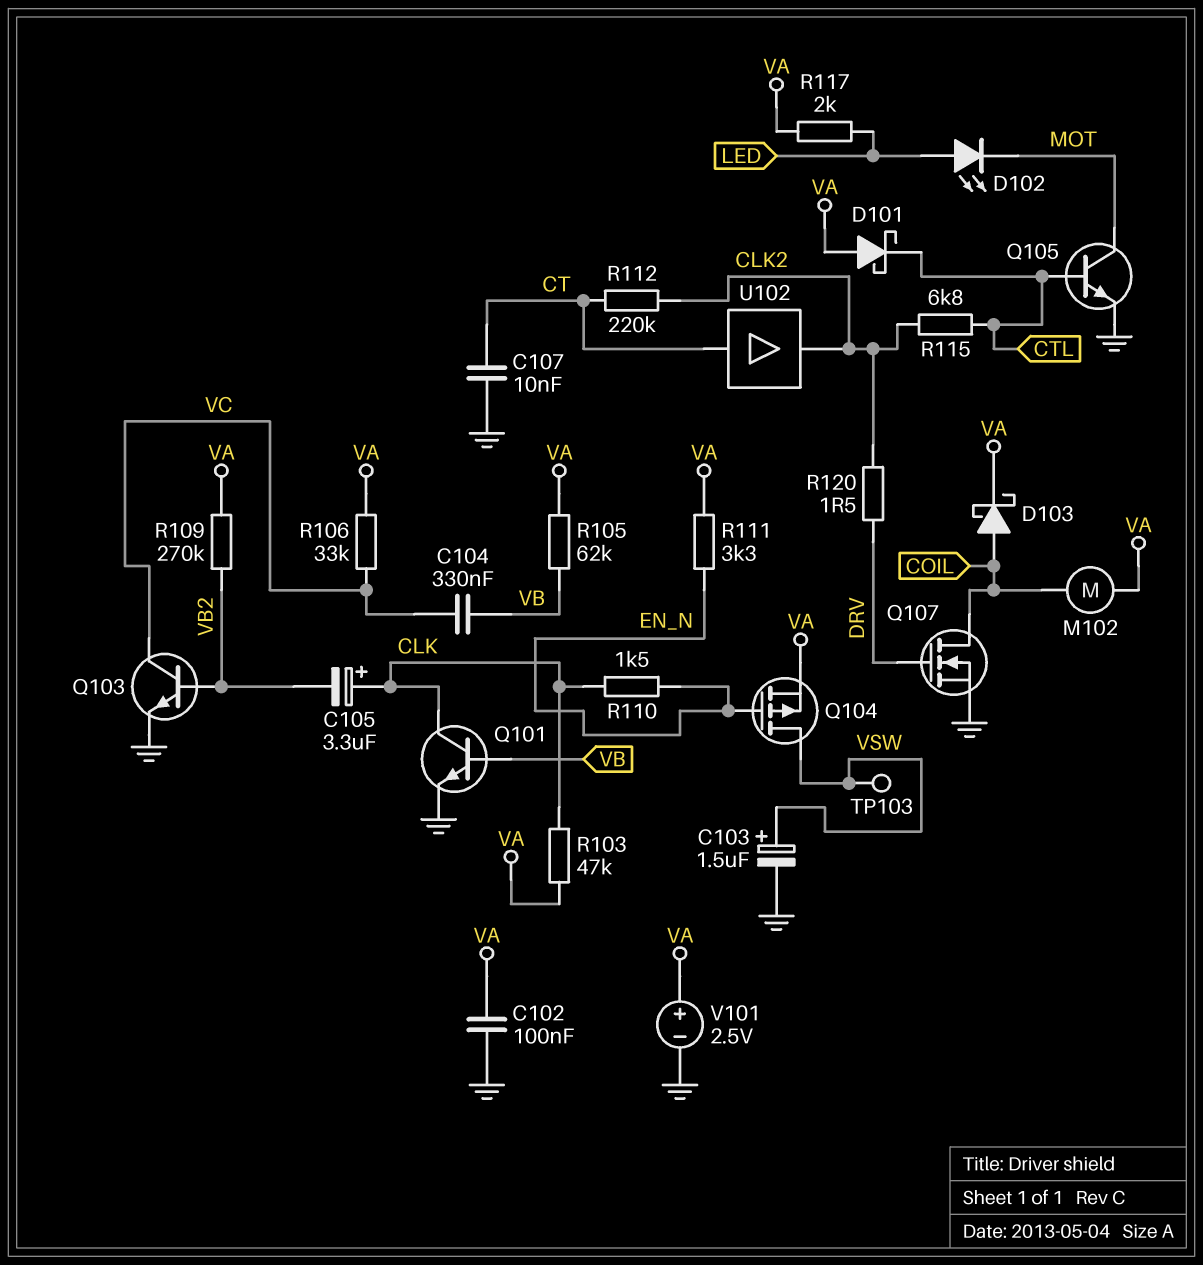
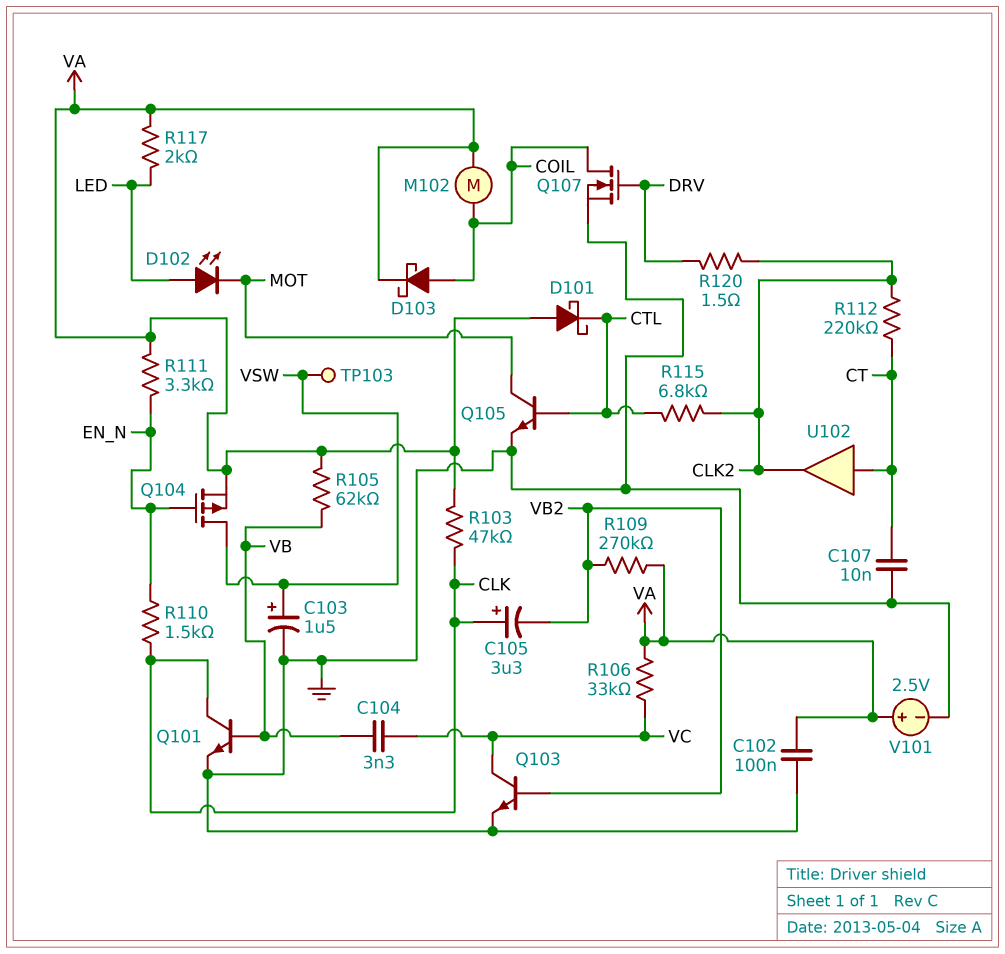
C104: 330nF (VB, VC) -> 3.3nF (VB, VC)

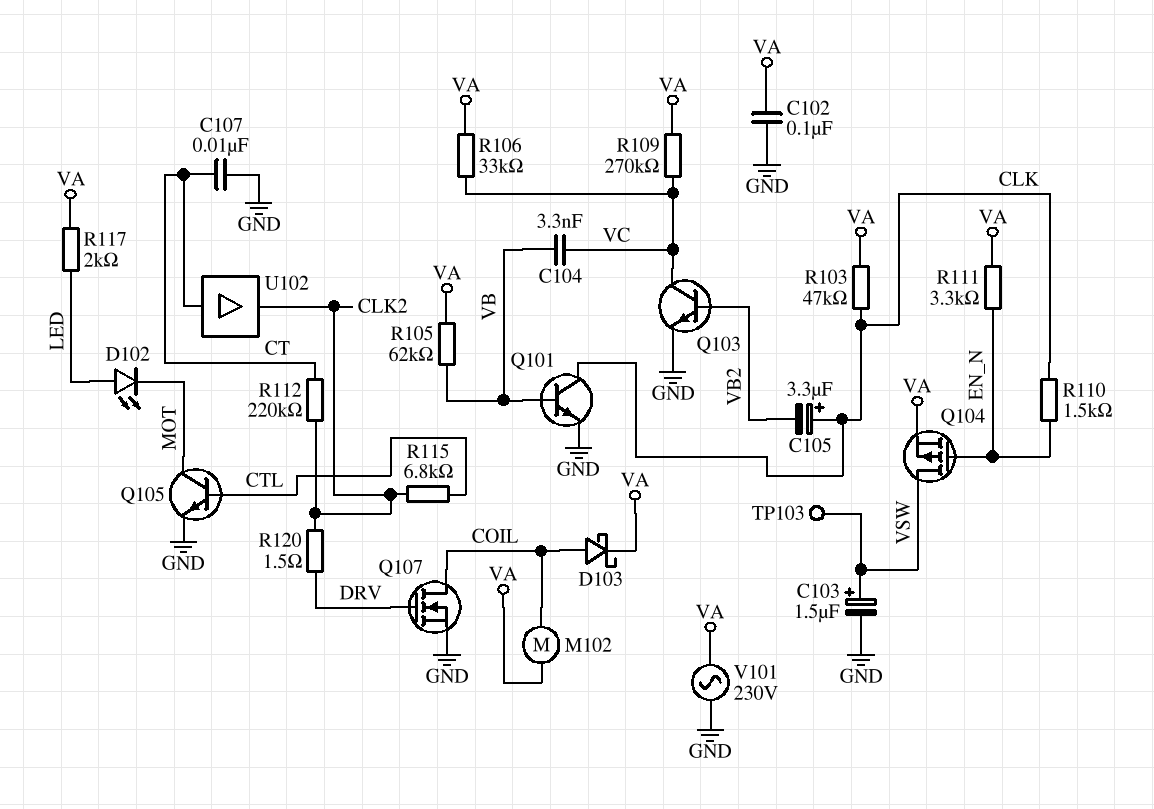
D101: schottky (A VA, K CTL) -> none
R109: 270k (VA, VB2) -> 270k (VA, VC)
V101: 2.5V (plus VA, minus GND) -> AC 230V (GND, VA)

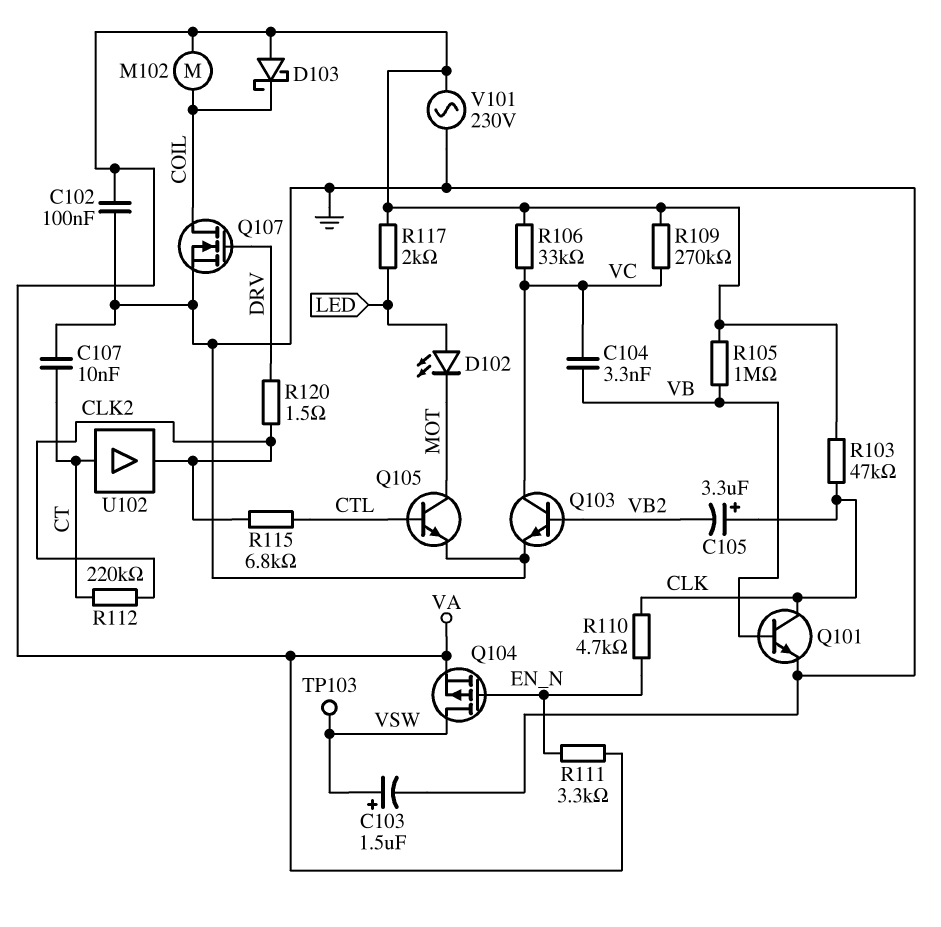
D103: schottky (A COIL, K VA) -> schottky (A VA, K COIL)
R105: 62k (VA, VB) -> 1M (VA, VB)
R110: 1.5k (CLK, EN_N) -> 4.7k (CLK, EN_N)

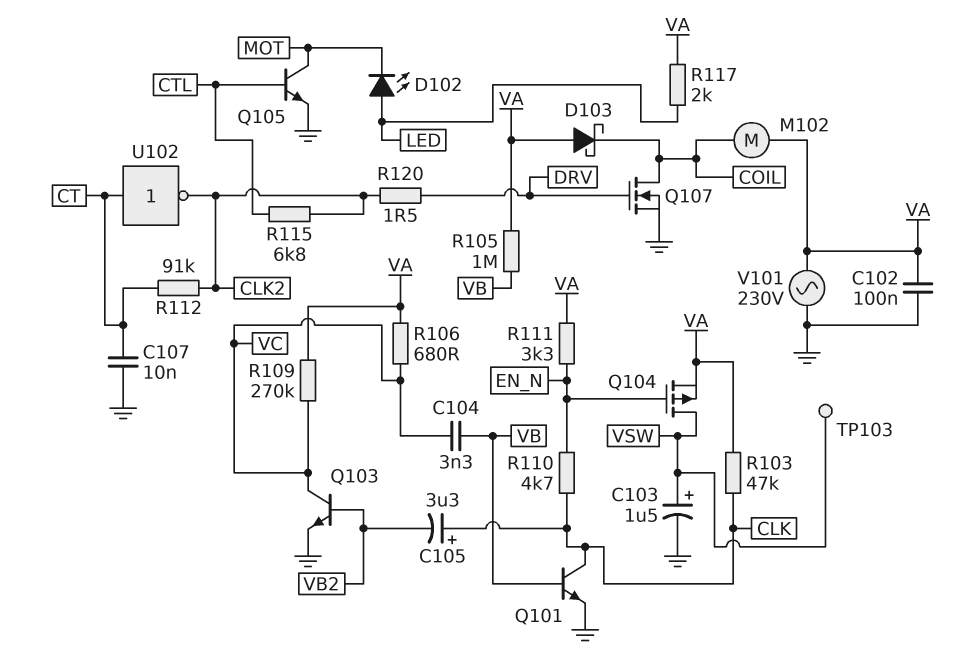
R106: 33k (VA, VC) -> 680 (VA, VC)
R112: 220k (CLK2, CT) -> 91k (CLK2, CT)
U102: buffer (in CT, out CLK2) -> NOT (in CT, out CLK2)

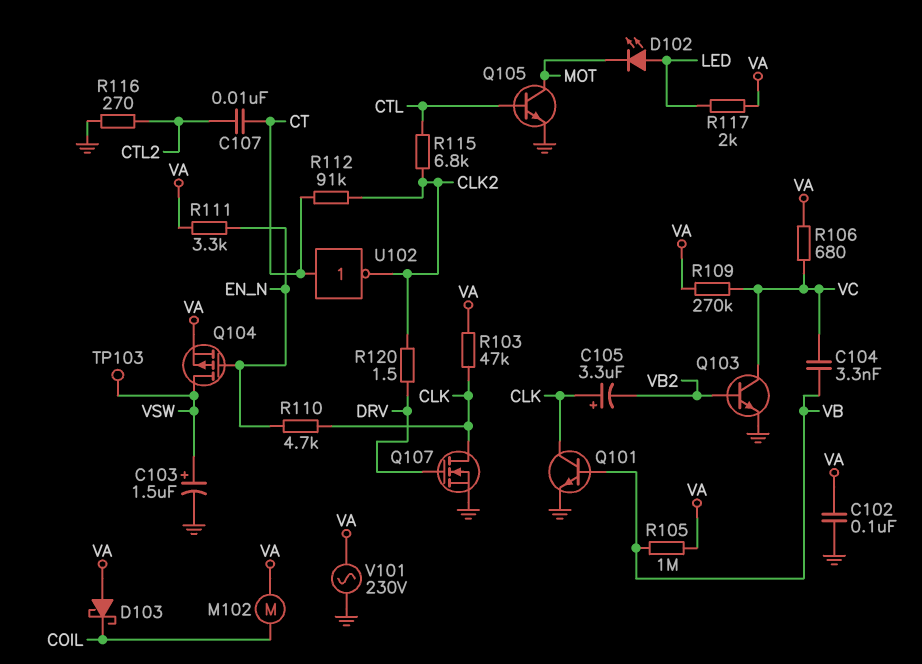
C107: 10nF (CT, GND) -> 10nF (CT, CTL2)
Q107: NMOS (G DRV, D COIL, S GND) -> NMOS (G DRV, D CLK, S GND)
R116: none -> 270 (CTL2, GND)

